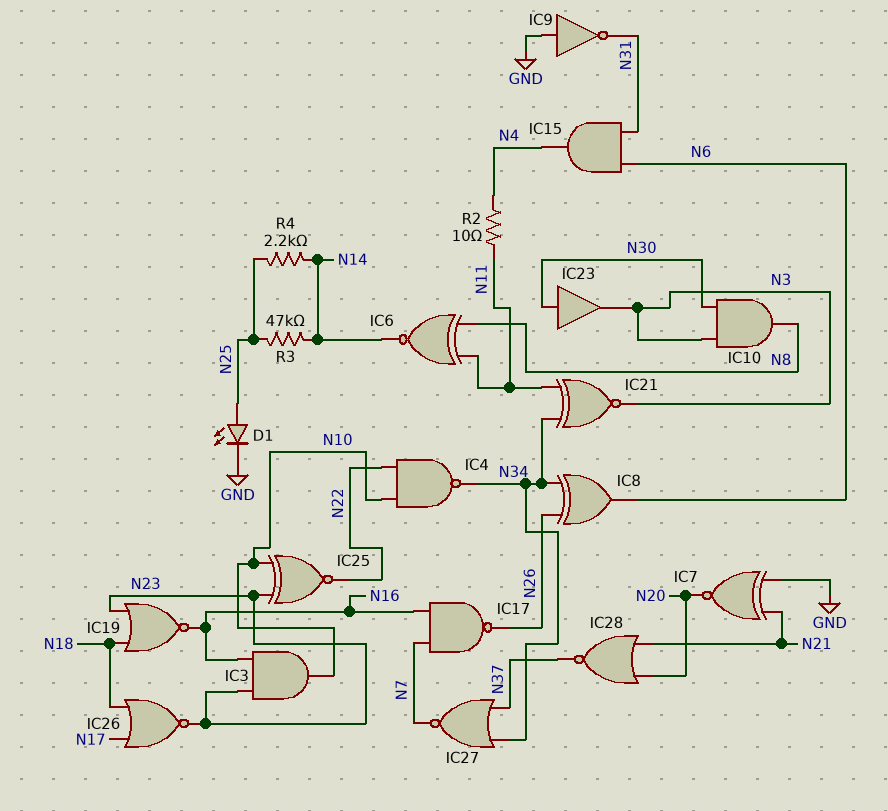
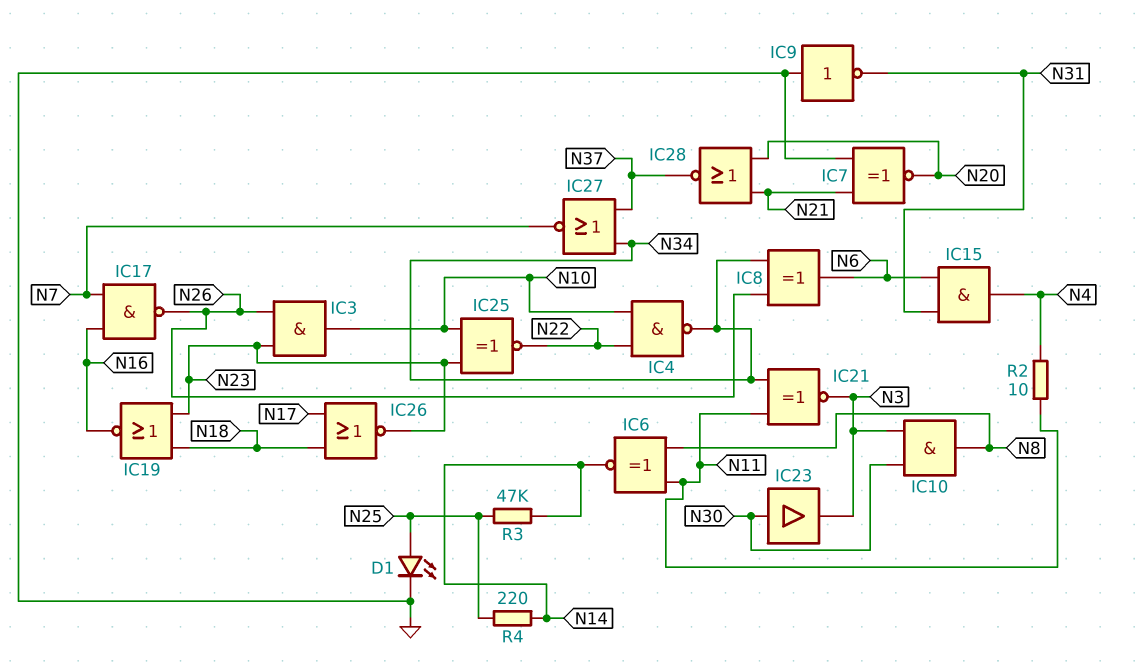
IC3: AND (in N16, in N23, out N10) -> AND (in N23, in N26, out N10)
R4: 2.2k (N14, N25) -> 220 (N14, N25)

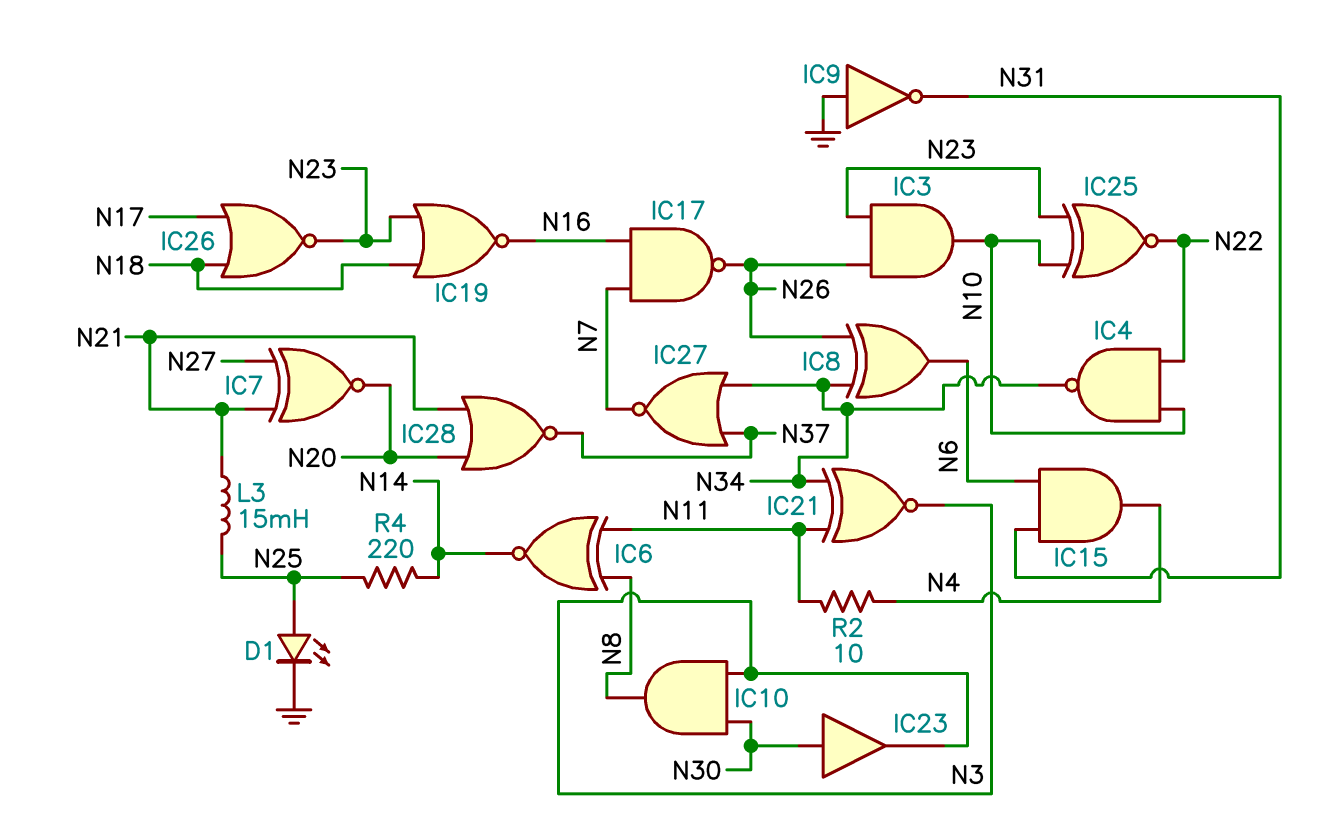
IC7: XNOR (in GND, in N21, out N20) -> XNOR (in N21, in N27, out N20)
L3: none -> 15mH (N21, N25)
R3: 47k (N14, N25) -> none

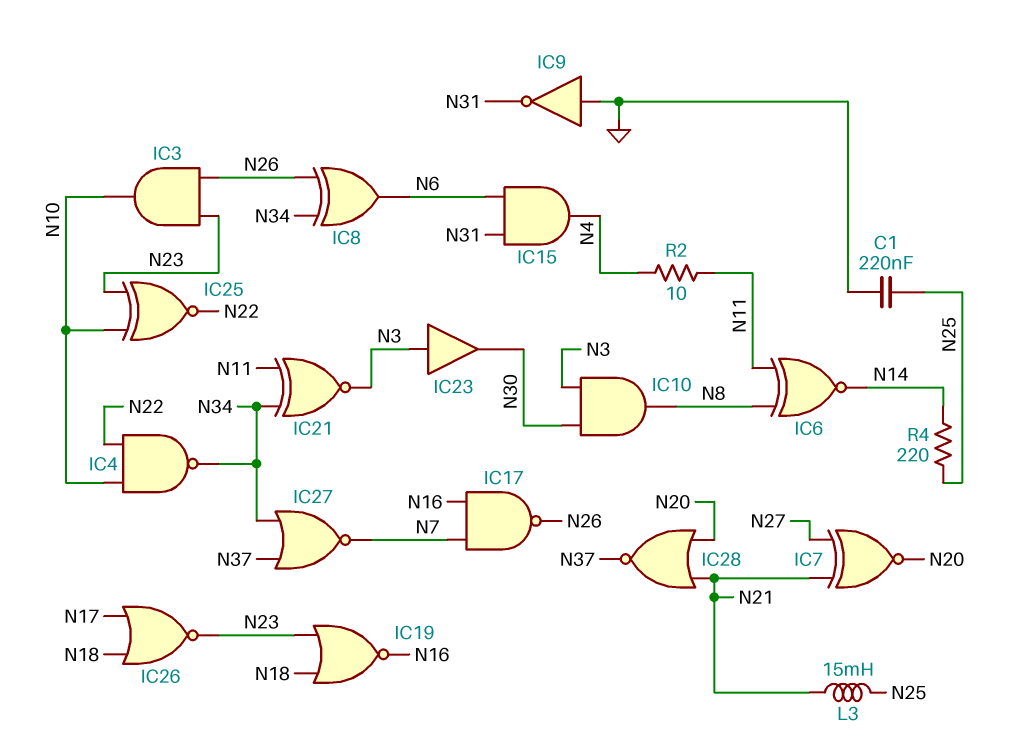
C1: none -> 220nF (GND, N25)
D1: LED (A N25, K GND) -> none
IC23: buffer (in N30, out N3) -> buffer (in N3, out N30)

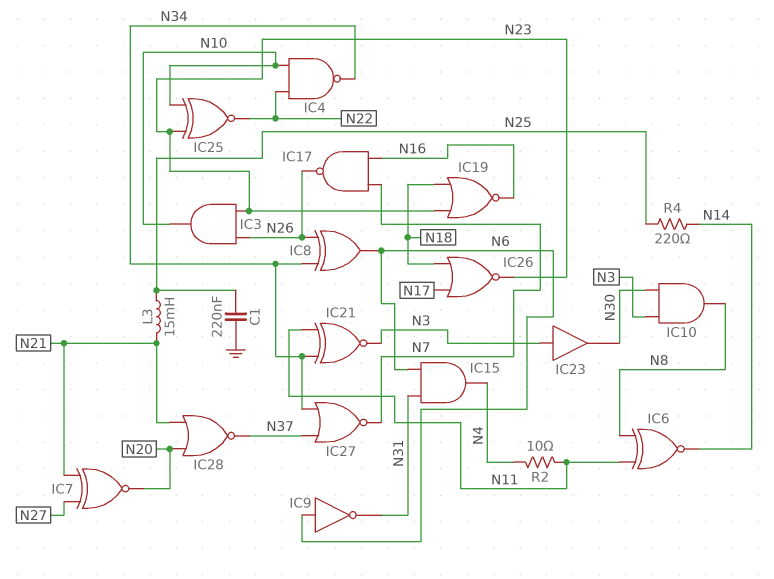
IC9: NOT (in GND, out N31) -> NOT (in N6, out N31)

